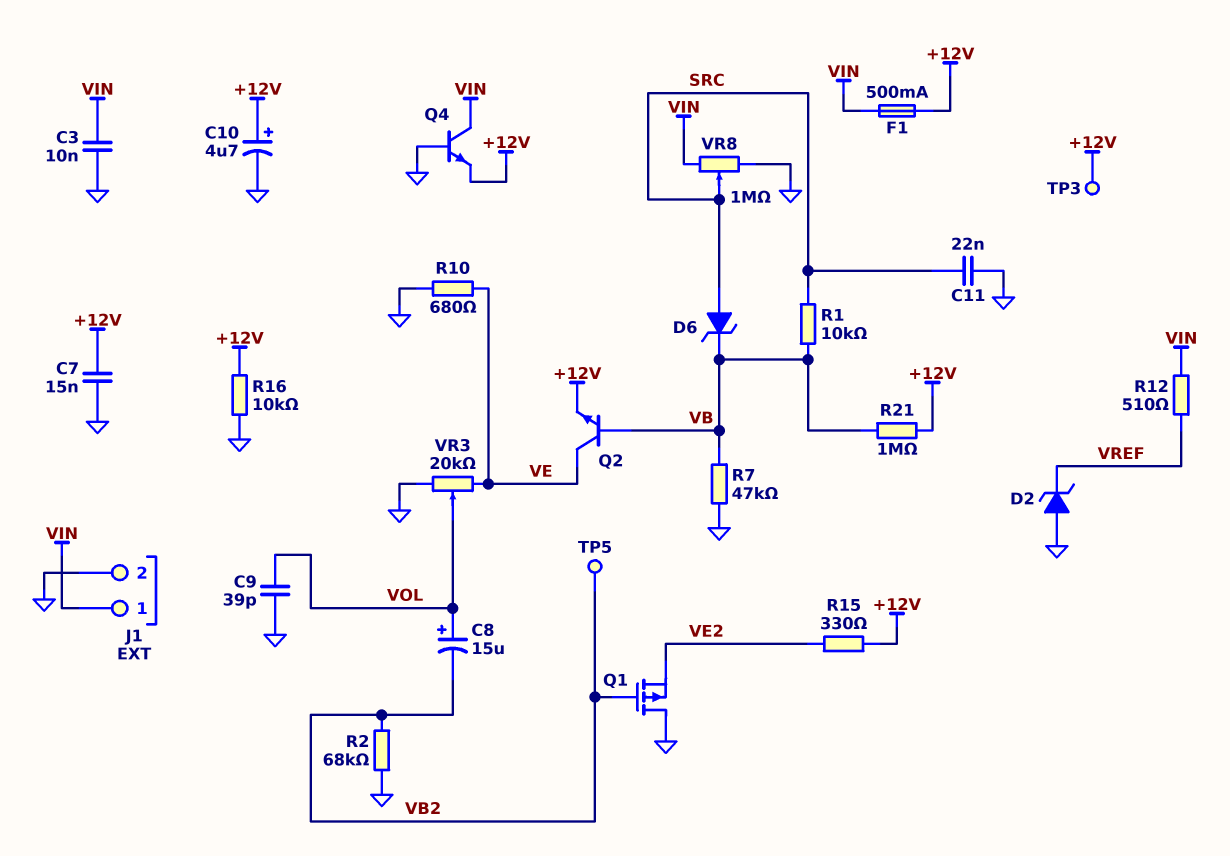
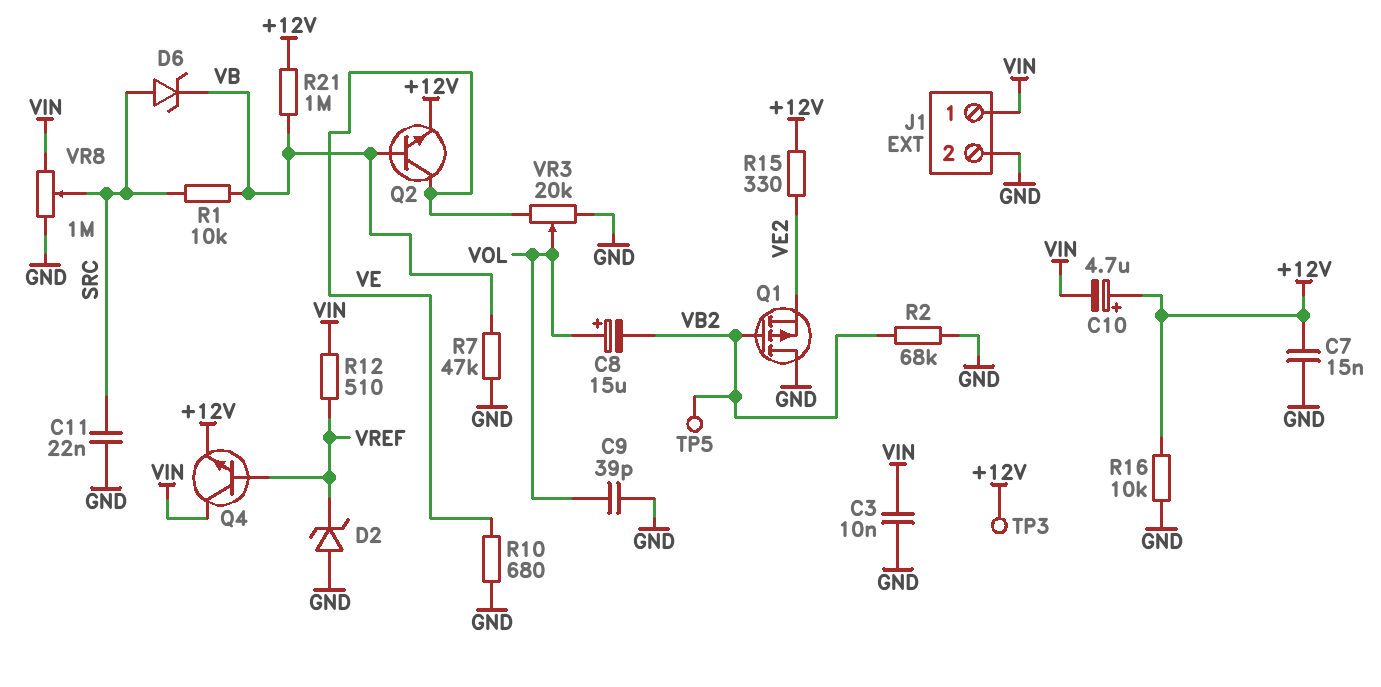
C10: 4.7uF (plus +12V, minus GND) -> 4.7uF (plus +12V, minus VIN)
F1: 500mA (+12V, VIN) -> none
Q4: NPN (B GND, C VIN, E +12V) -> NPN (B VREF, C VIN, E +12V)

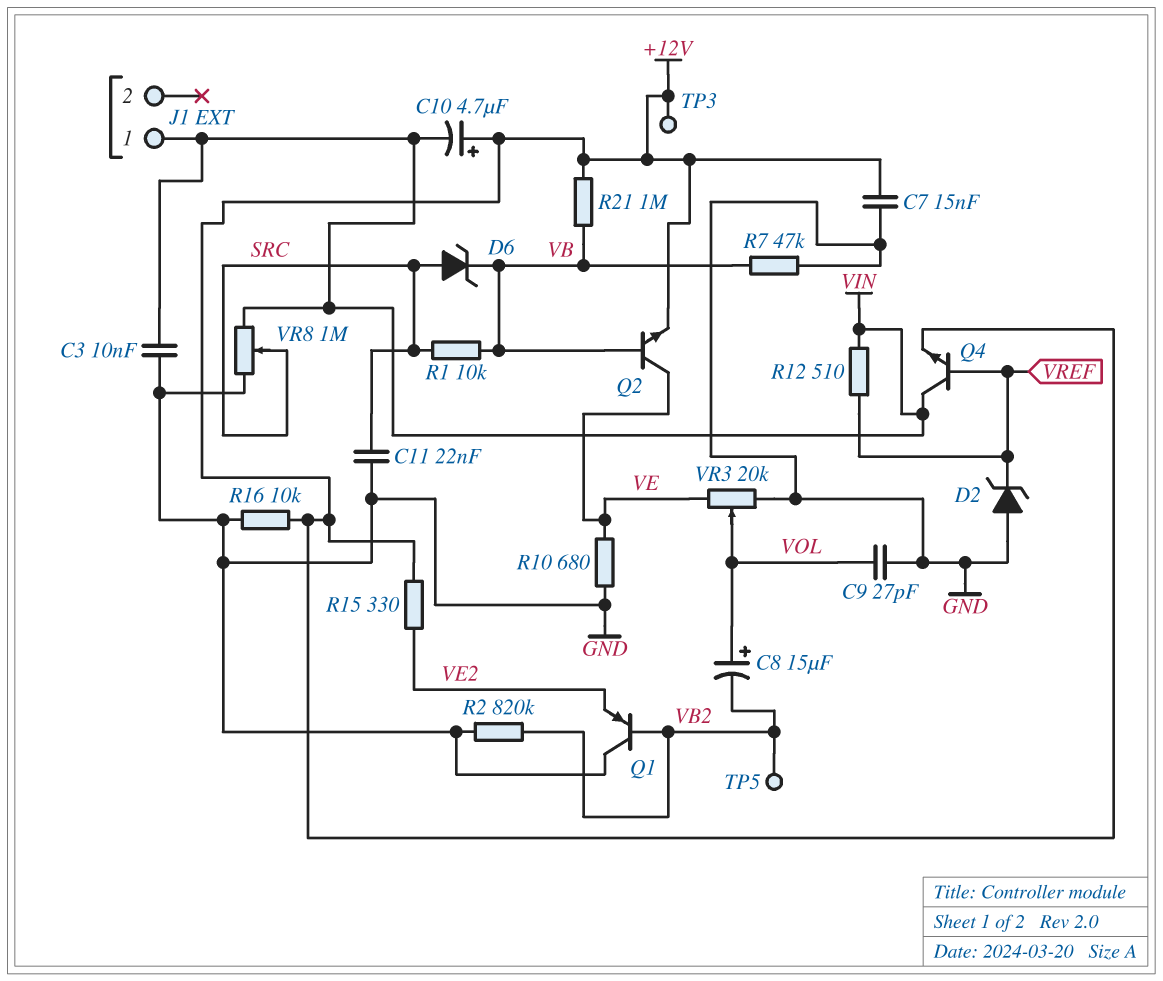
C9: 39pF (GND, VOL) -> 27pF (GND, VOL)
J1 pin 2: GND -> none
Q1: PMOS (G VB2, D GND, S VE2) -> PNP (B VB2, C GND, E VE2)
R2: 68k (GND, VB2) -> 820k (GND, VB2)

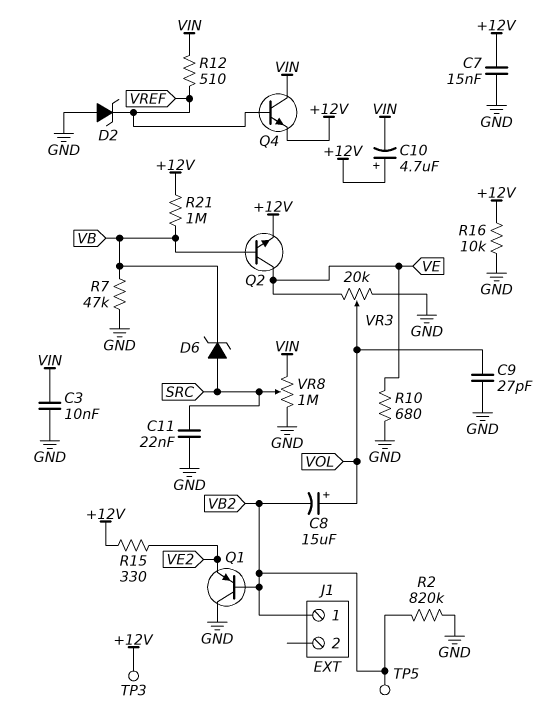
J1 pin 1: VIN -> VB2
R1: 10k (SRC, VB) -> none

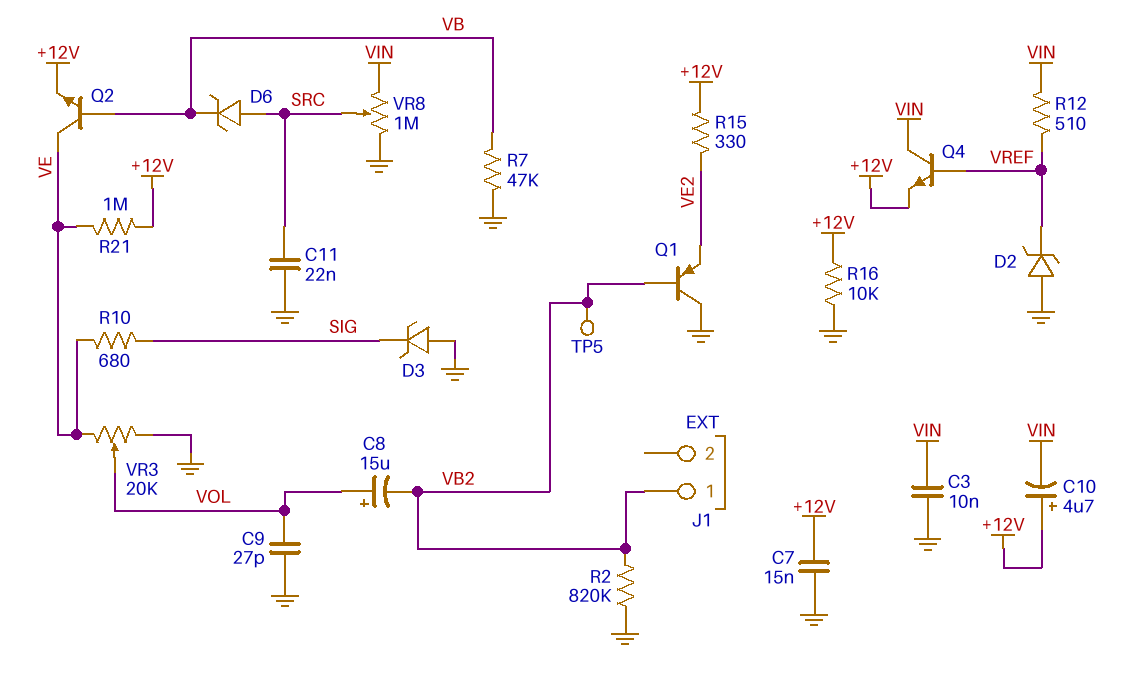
D3: none -> zener (A GND, K SIG)
R10: 680 (GND, VE) -> 680 (SIG, VE)
R21: 1M (+12V, VB) -> 1M (+12V, VE)
TP3: test point (+12V) -> none

